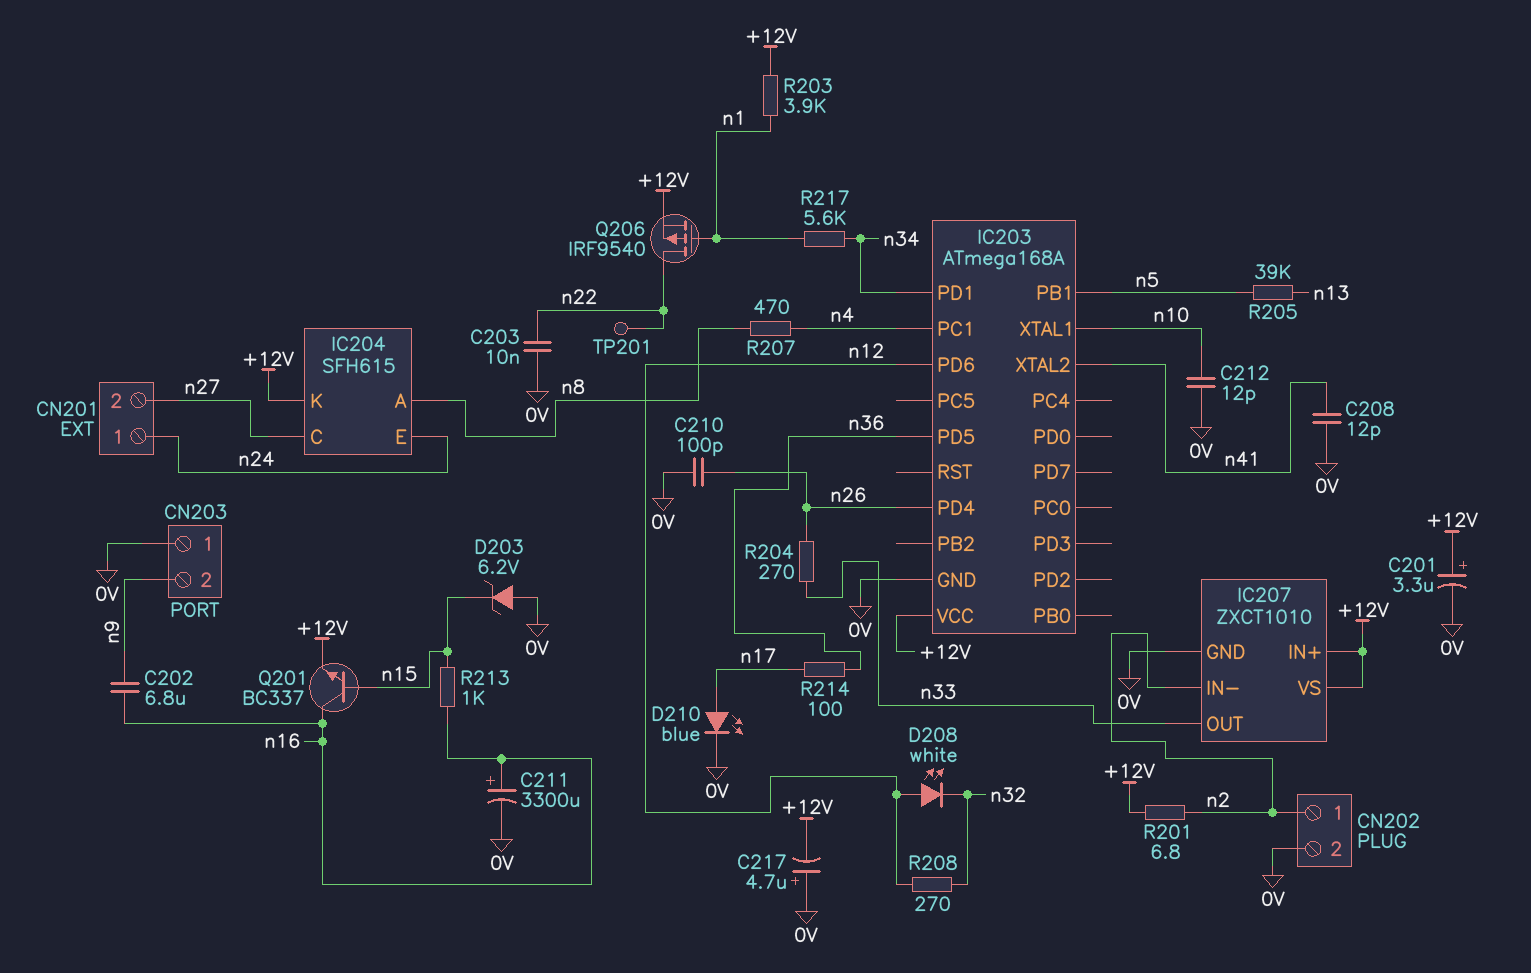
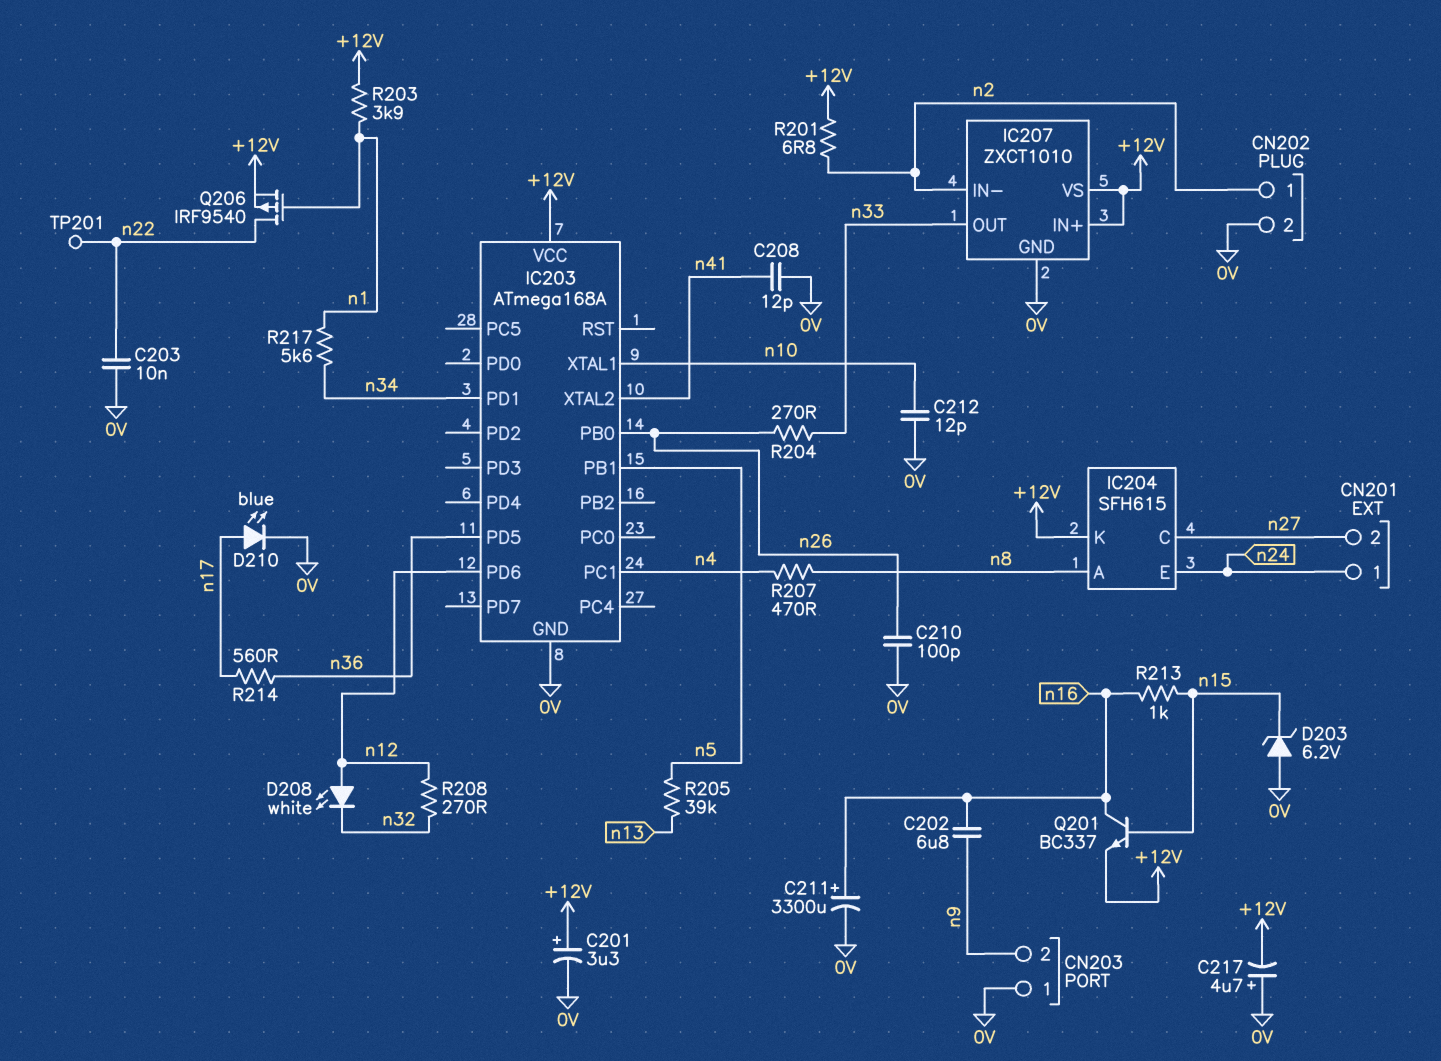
IC203 pin PB0: none -> n26
IC203 pin PD4: n26 -> none
R214: 100 (n17, n36) -> 560 (n17, n36)

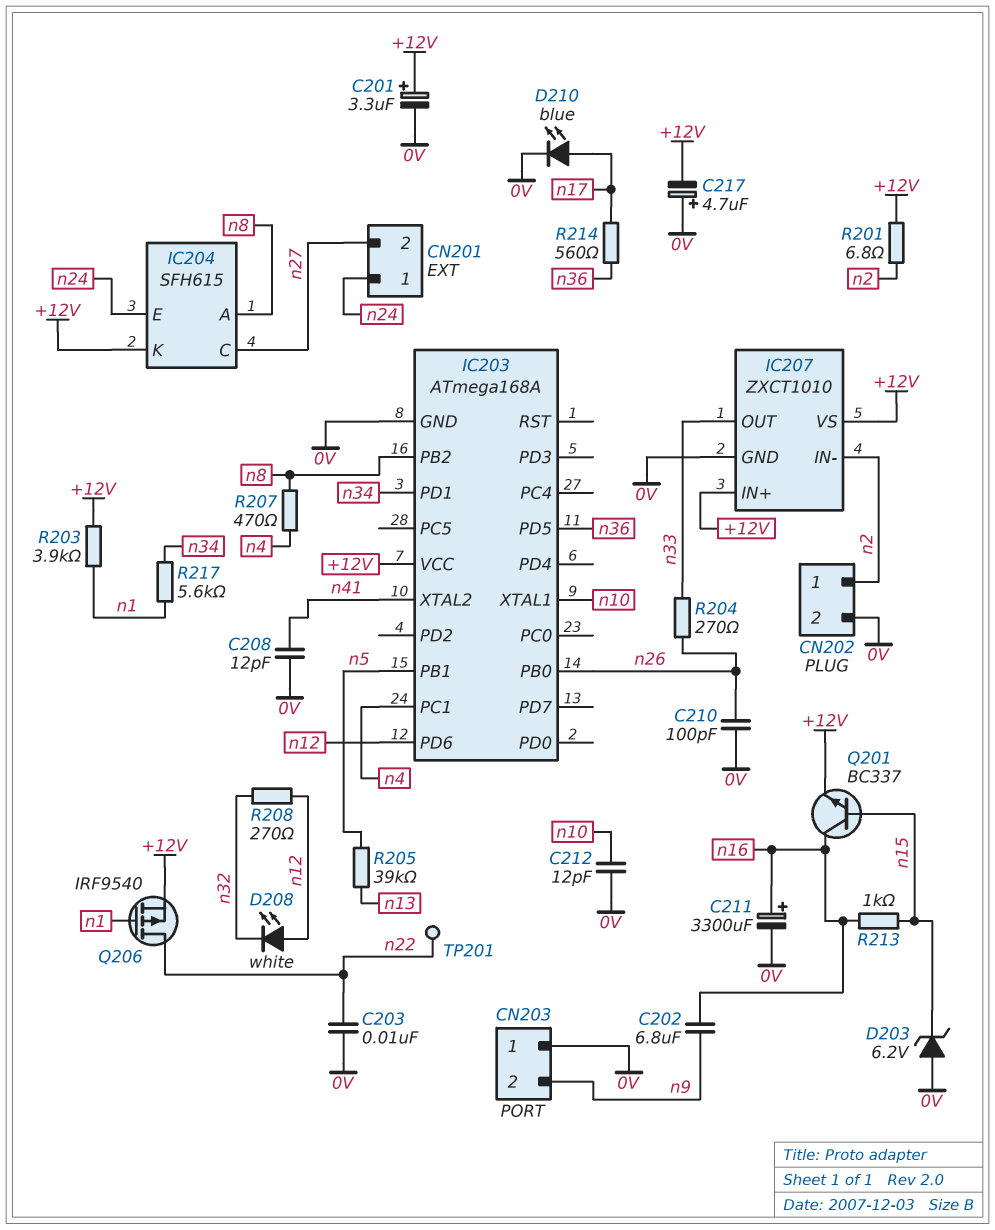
IC203 pin PB2: none -> n8

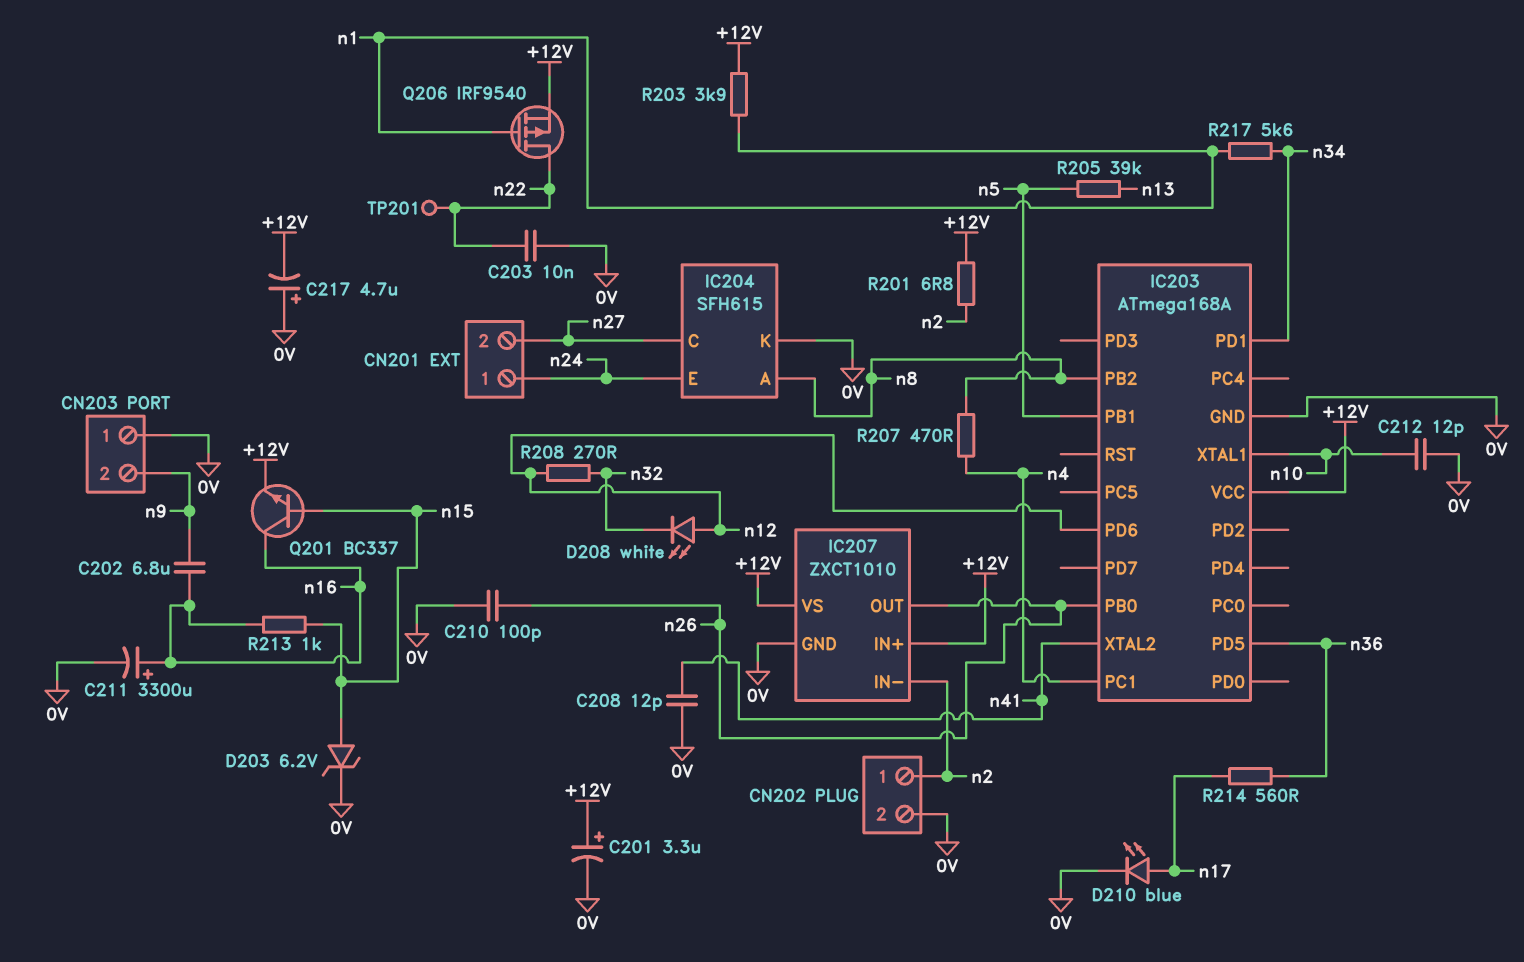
D203: zener 6.2V (A 0V, K n15) -> zener 6.2V (A n15, K 0V)
IC204 pin K: +12V -> 0V
IC207 pin OUT: n33 -> n26
R204: 270 (n26, n33) -> none

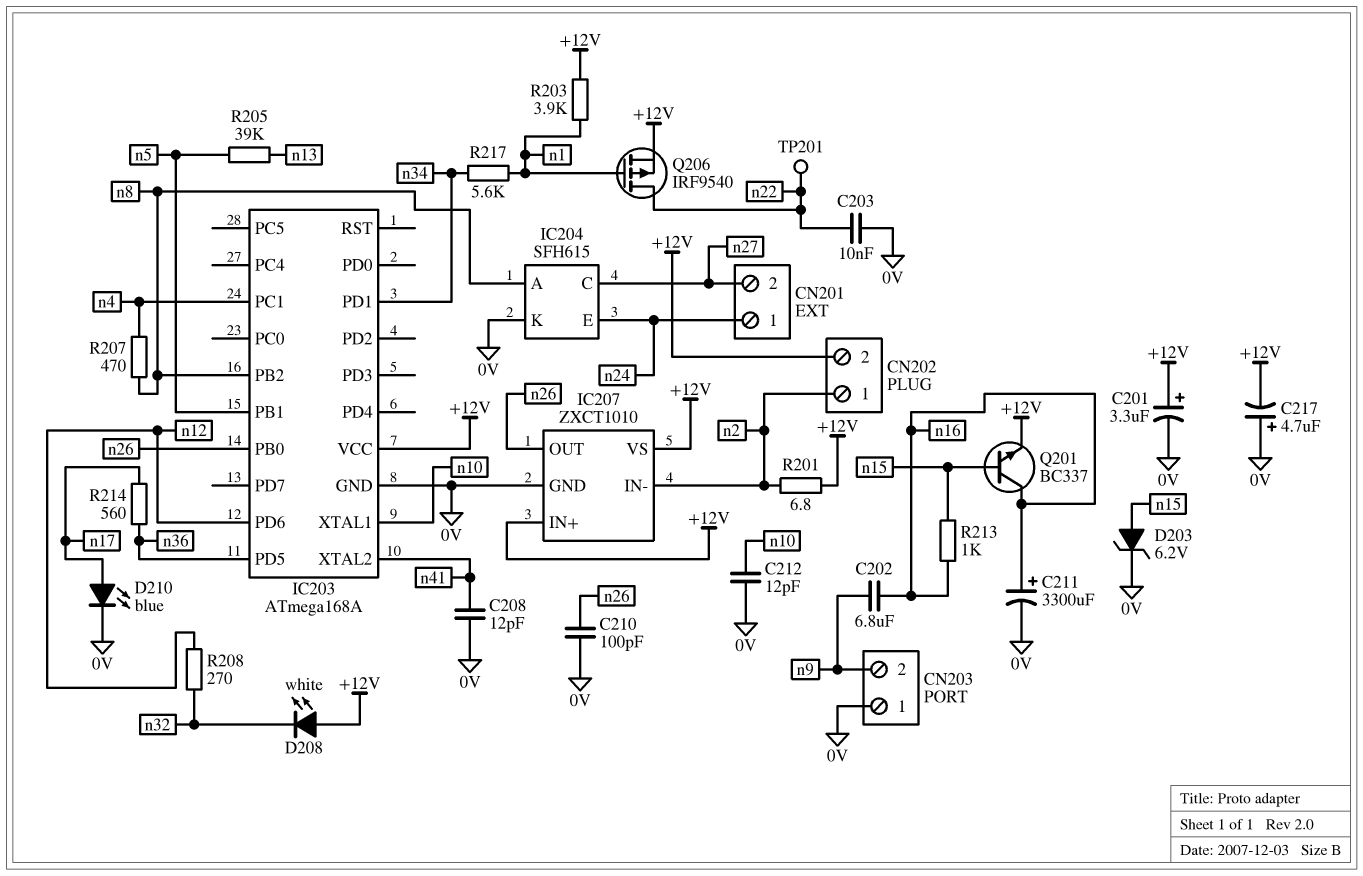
CN202 pin 2: 0V -> +12V
D208: LED white (A n12, K n32) -> LED white (A +12V, K n32)

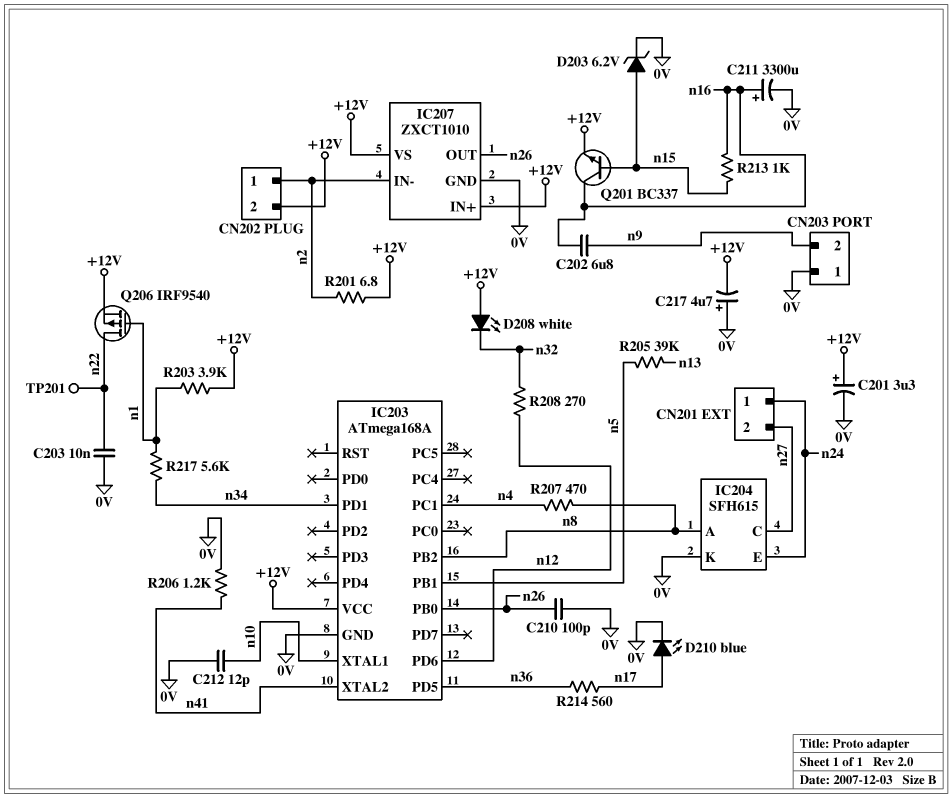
C208: 12pF (0V, n41) -> none
R206: none -> 1.2k (0V, n41)

